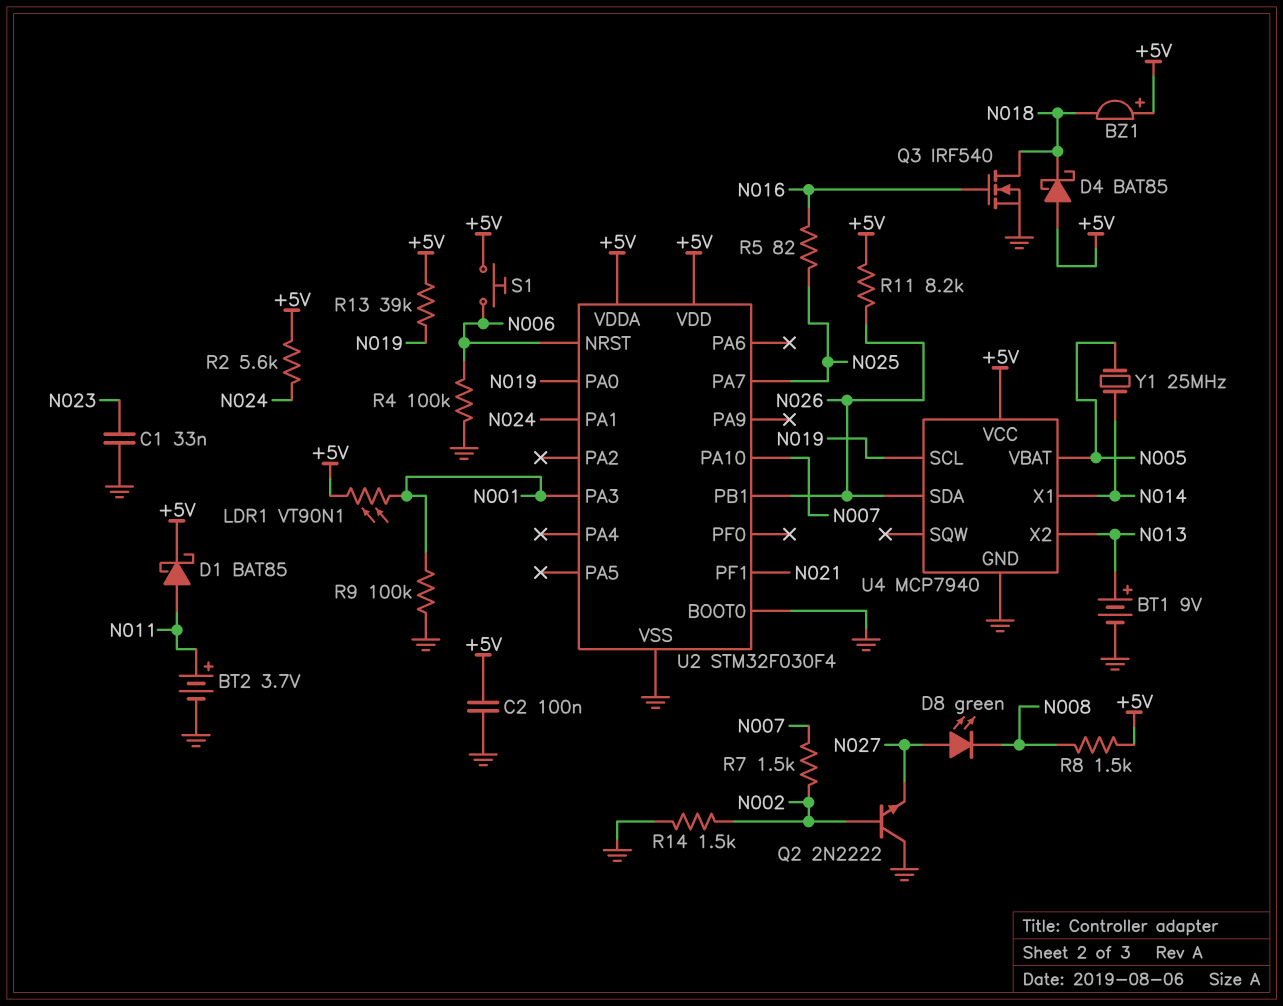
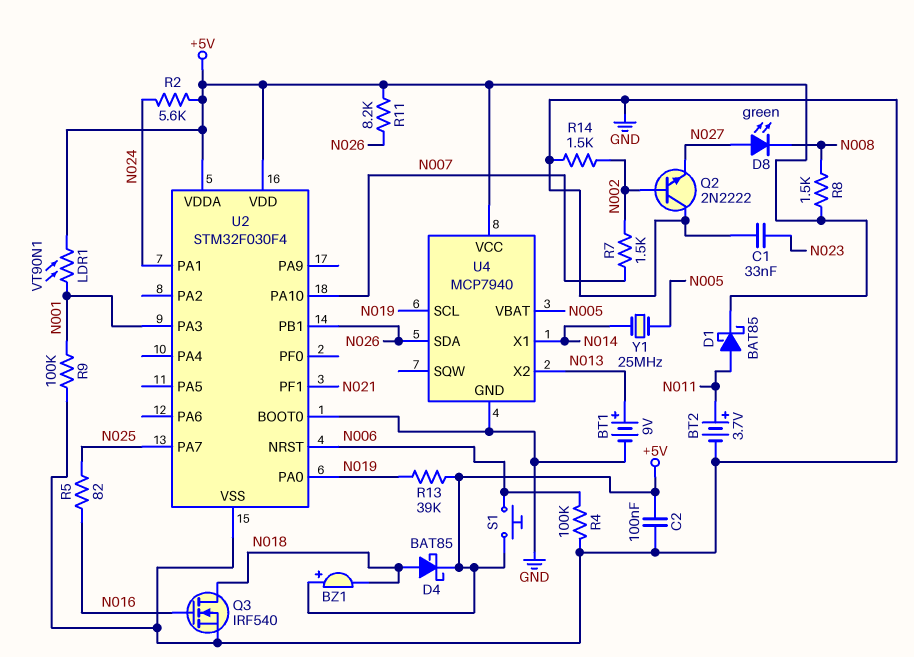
D4: schottky BAT85 (A +5V, K N018) -> schottky BAT85 (A N018, K +5V)

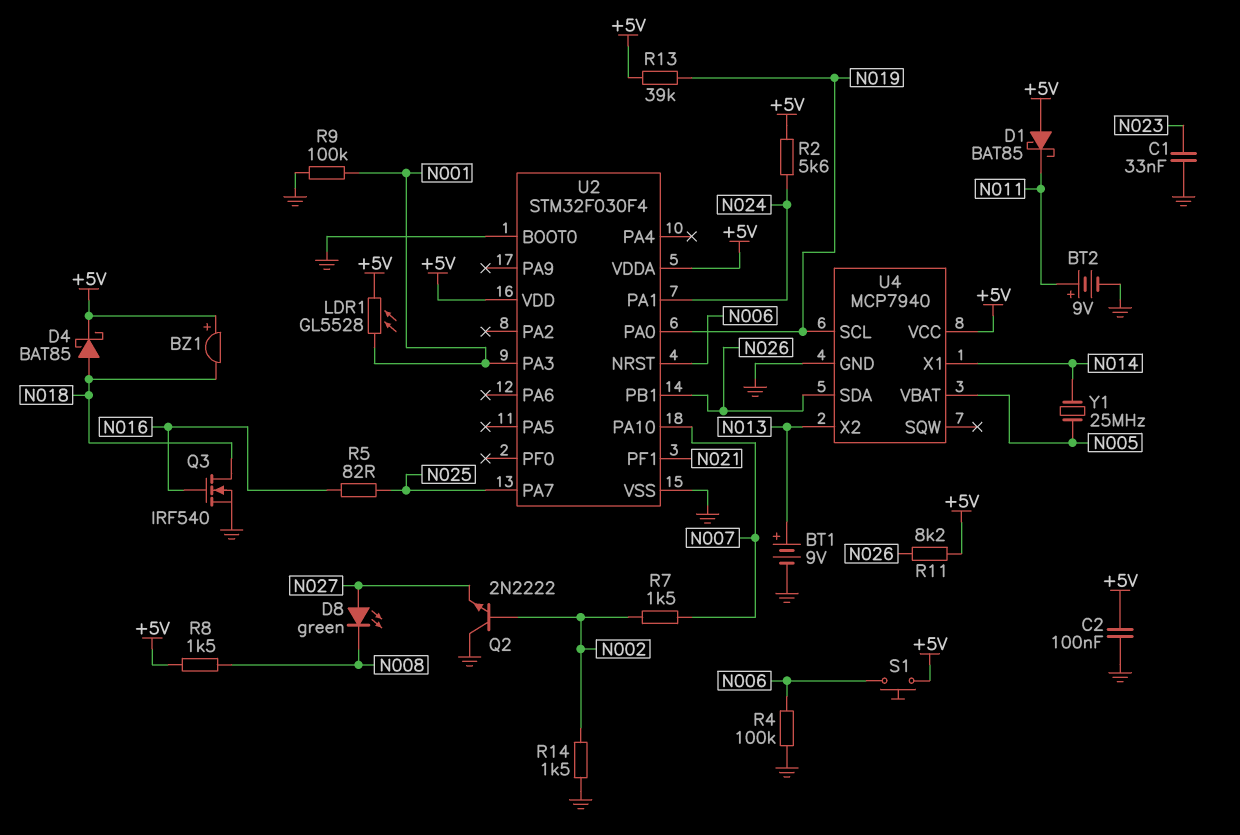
BT2: 3.7V (plus N011, minus GND) -> 9V (plus N011, minus GND)
D1: schottky BAT85 (A N011, K +5V) -> schottky BAT85 (A +5V, K N011)
LDR1: VT90N1 (+5V, N001) -> GL5528 (+5V, N001)

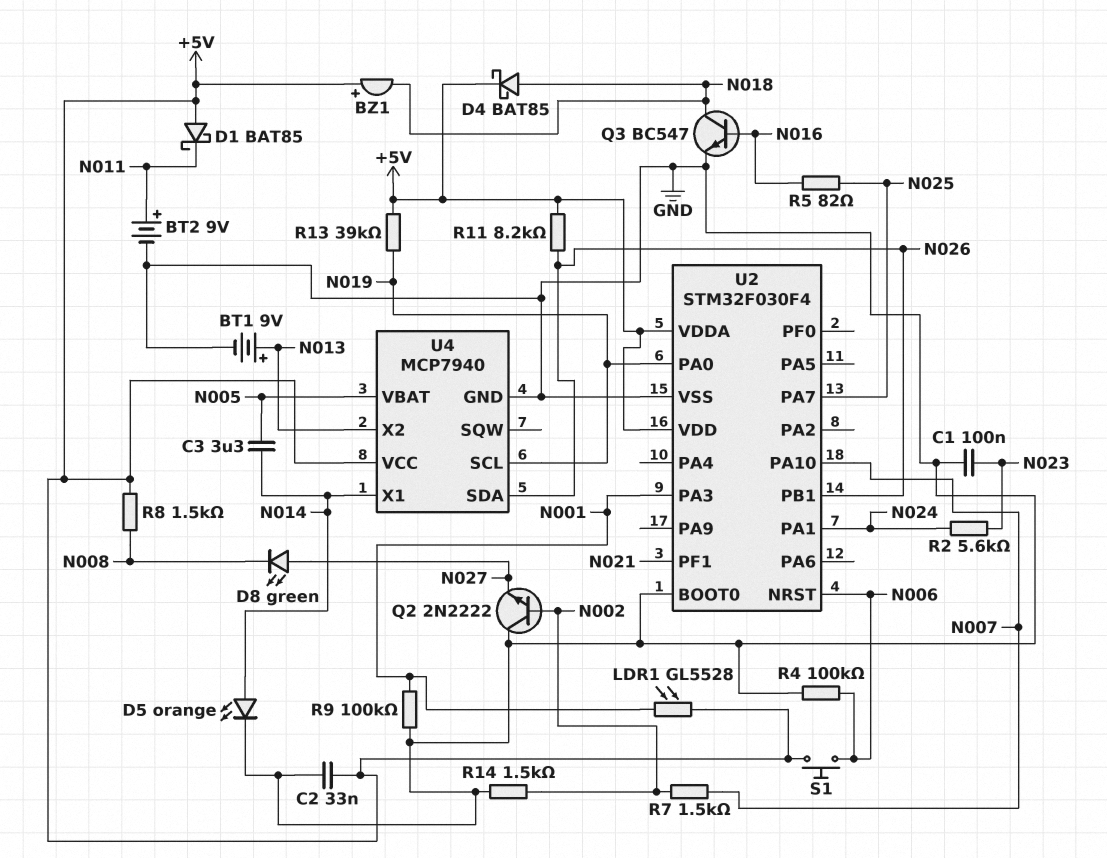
C1: 33nF (GND, N023) -> 100nF (GND, N023)
C2: 100nF (+5V, GND) -> 33nF (+5V, GND)
C3: none -> 3.3uF (N005, N014)
D5: none -> LED orange (A N014, K GND)
Q3: NMOS IRF540 (G N016, D N018, S GND) -> NPN BC547 (B N016, C N018, E GND)
R2: 5.6k (+5V, N024) -> 5.6k (N023, N024)
Y1: 25MHz (N005, N014) -> none

